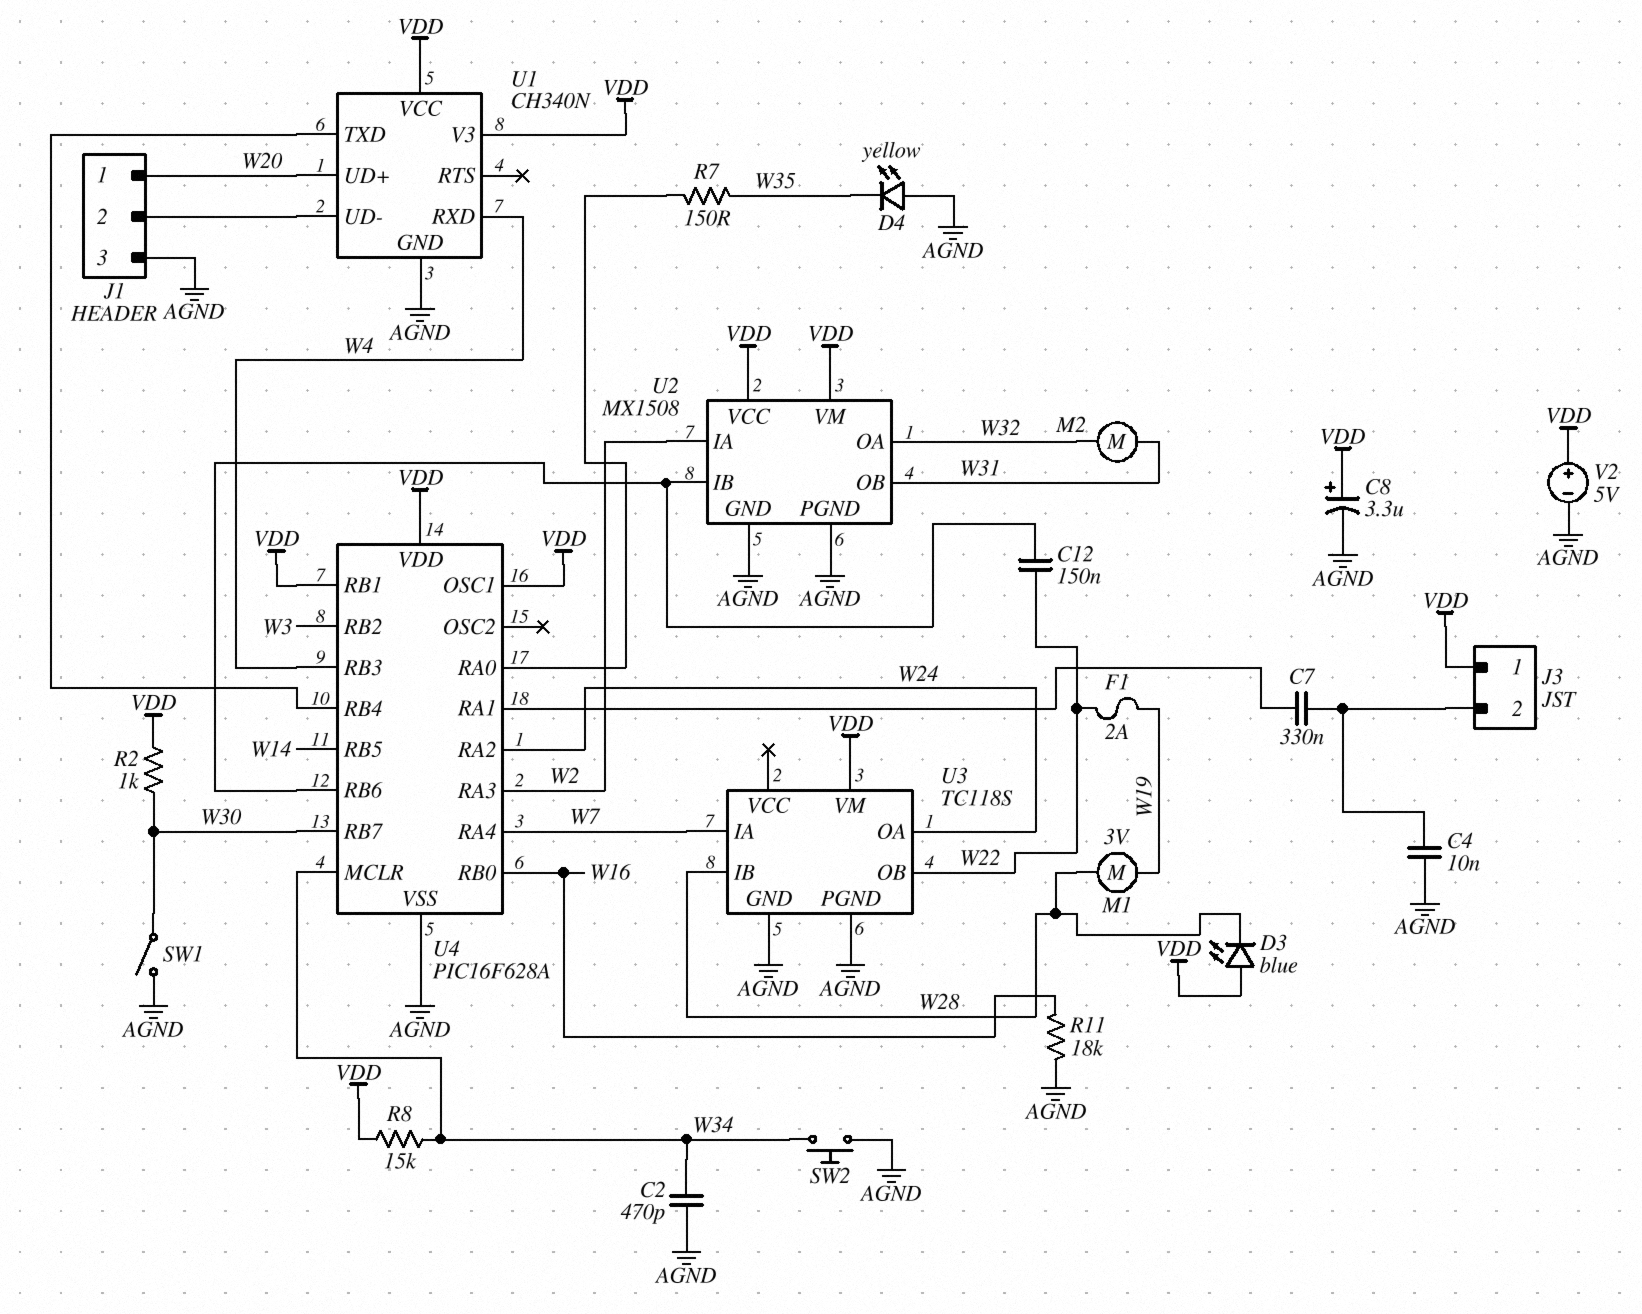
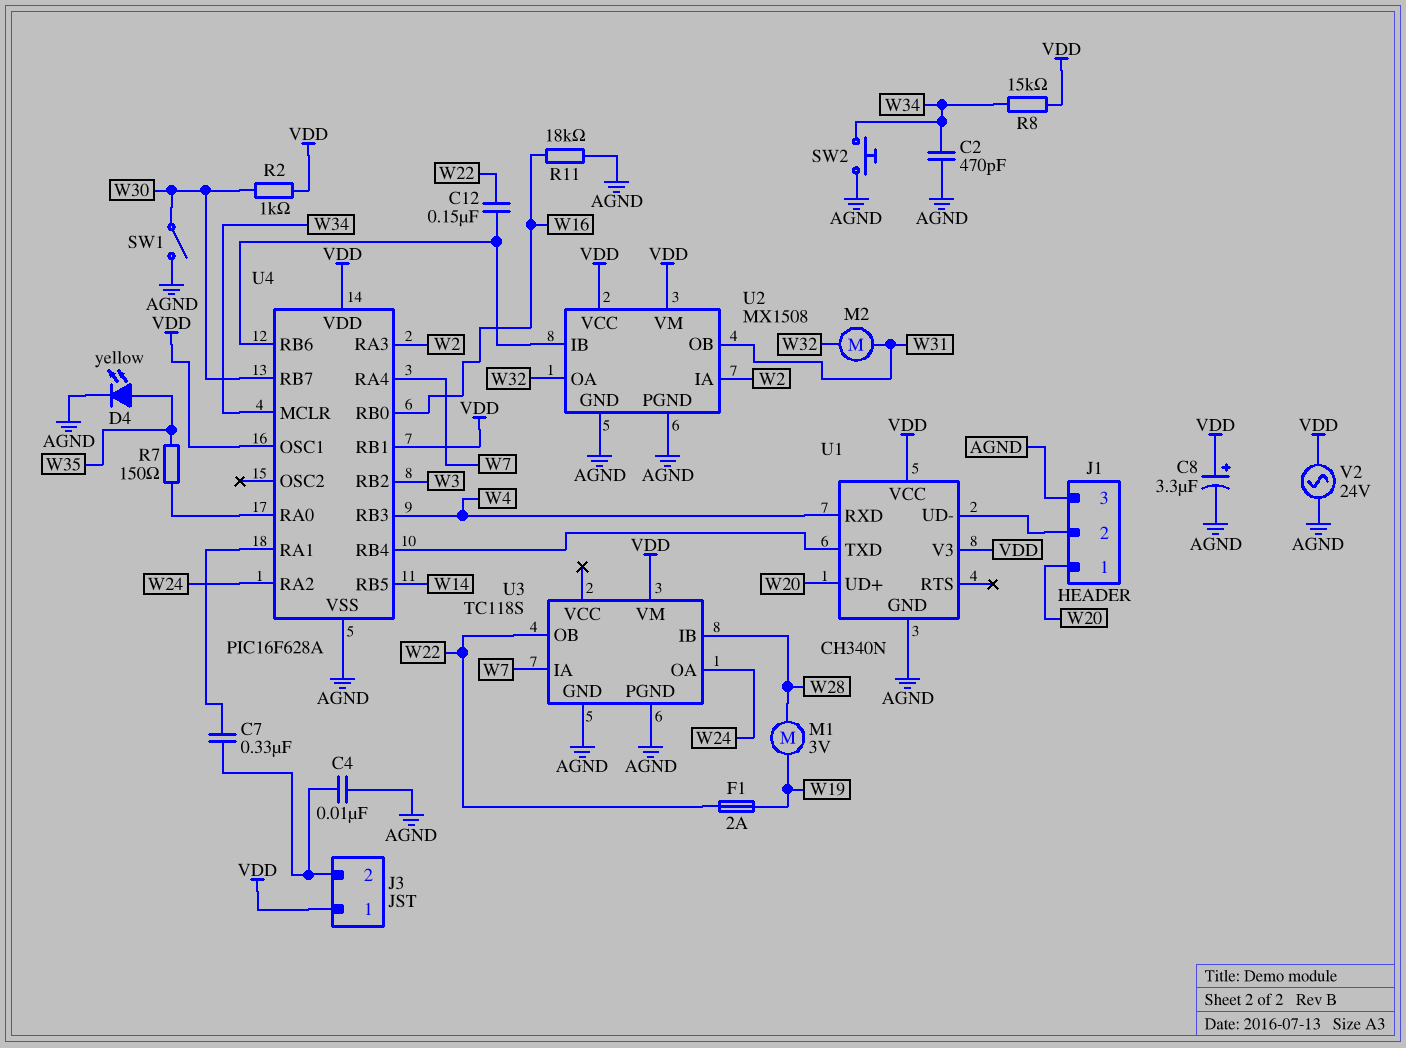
D3: LED blue (A VDD, K W28) -> none
D4: LED yellow (A AGND, K W35) -> LED yellow (A W35, K AGND)
V2: 5V (plus VDD, minus AGND) -> AC 24V (AGND, VDD)

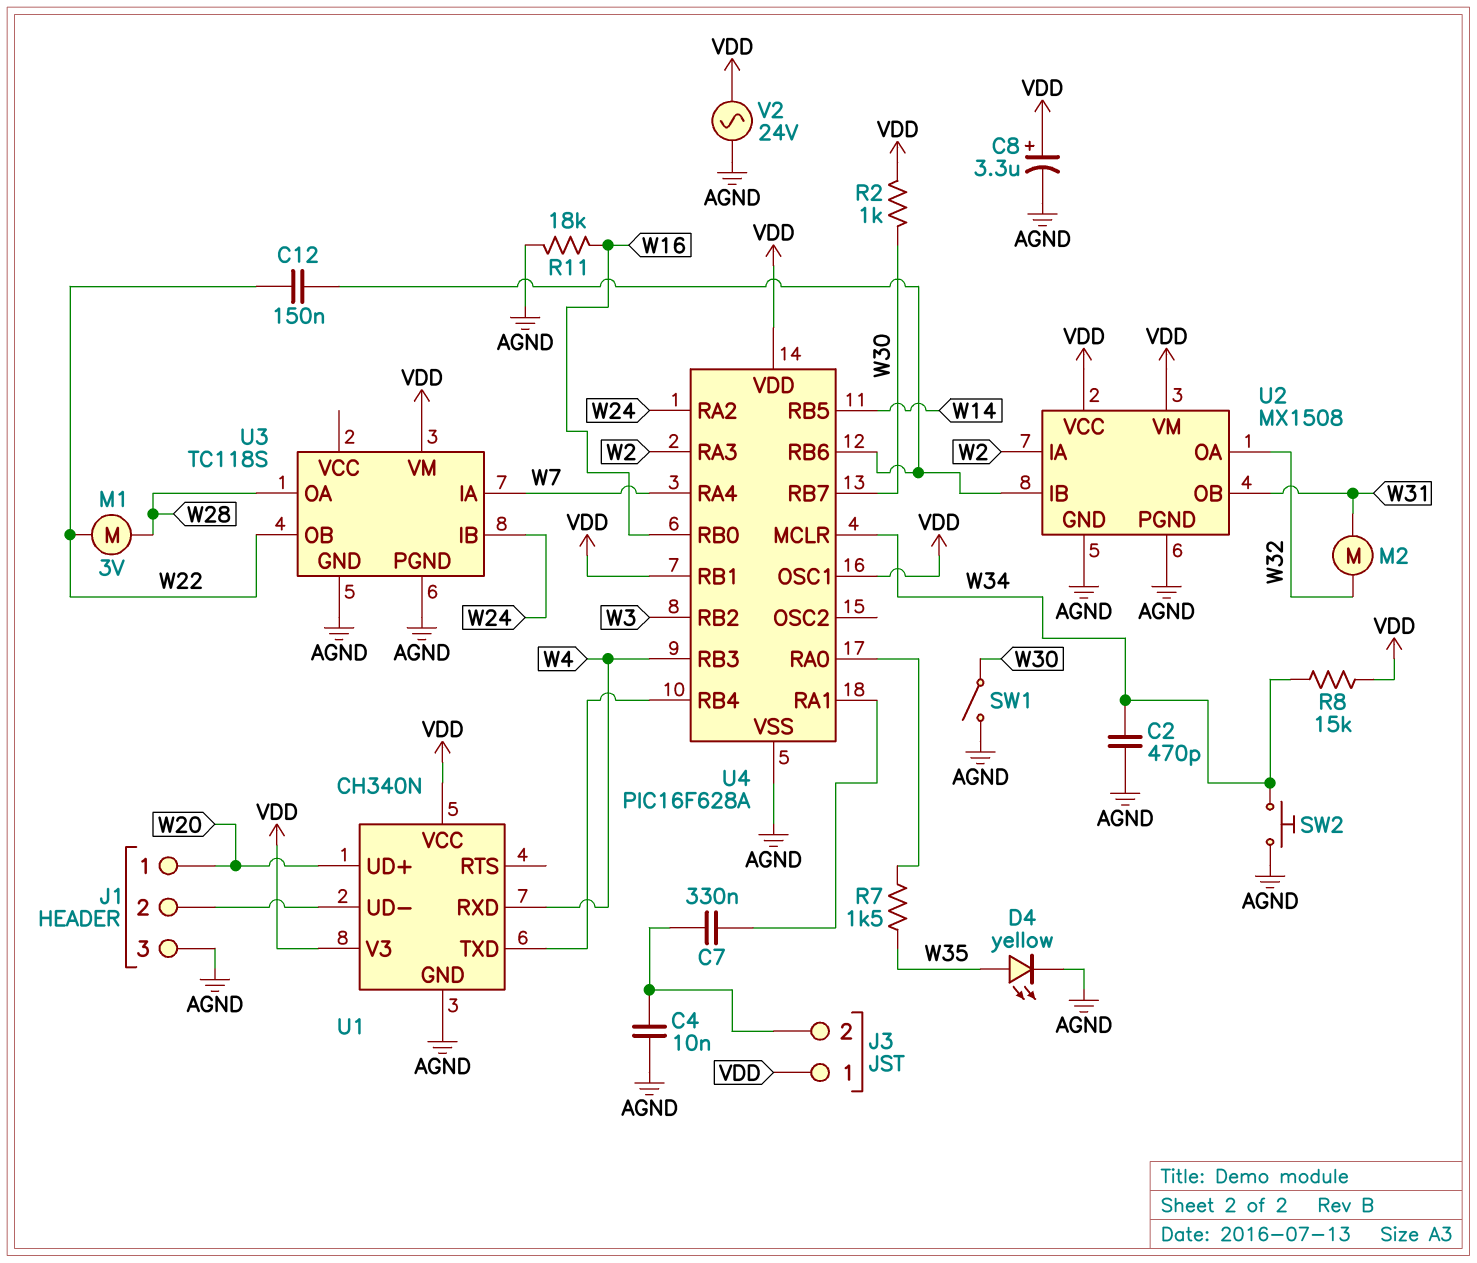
F1: 2A (W19, W22) -> none
M1: motor 3V (W19, W28) -> motor 3V (W22, W28)
R7: 150 (U4/RA0, W35) -> 1.5k (U4/RA0, W35)
U3 pin IB: W28 -> W24
U3 pin OA: W24 -> W28

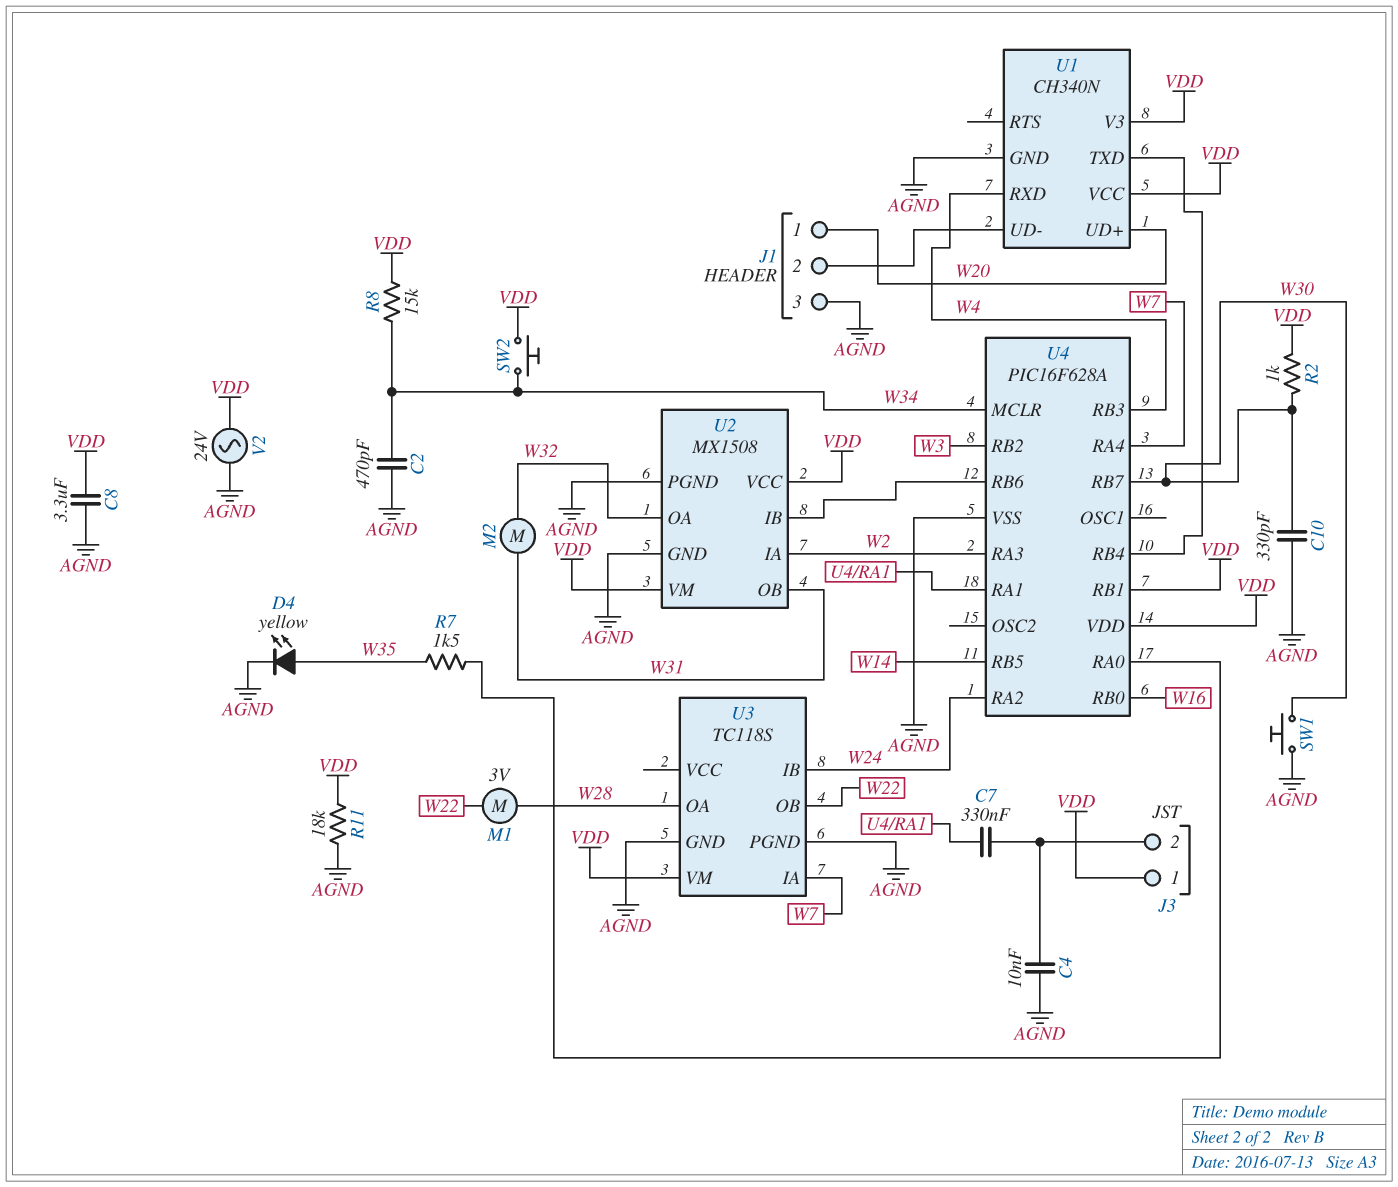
C8: 3.3uF (plus VDD, minus AGND) -> 3.3uF (AGND, VDD)
C10: none -> 330pF (AGND, W30)
C12: 150nF (U2/IB, W22) -> none
R11: 18k (AGND, W16) -> 18k (AGND, VDD)
SW1: switch (AGND, W30) -> button (AGND, W30)
SW2: button (AGND, W34) -> button (VDD, W34)
U4 pin OSC1: VDD -> none

